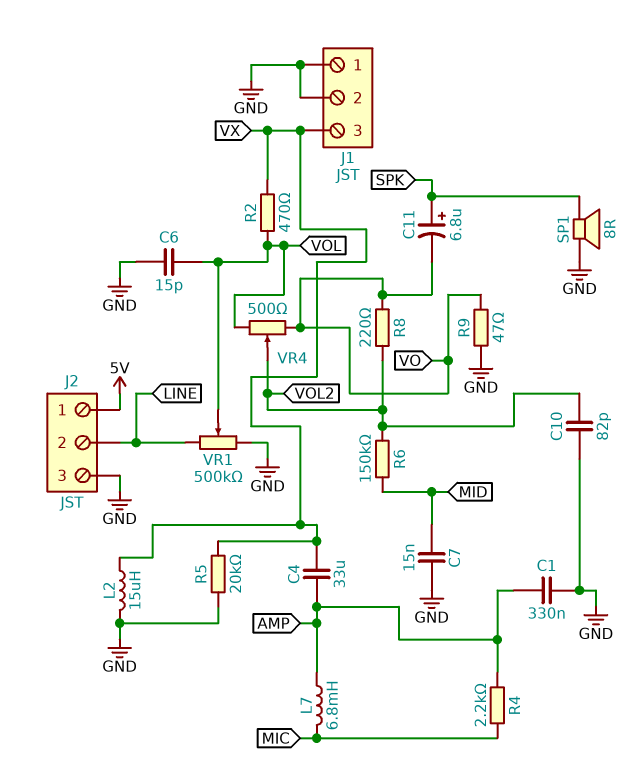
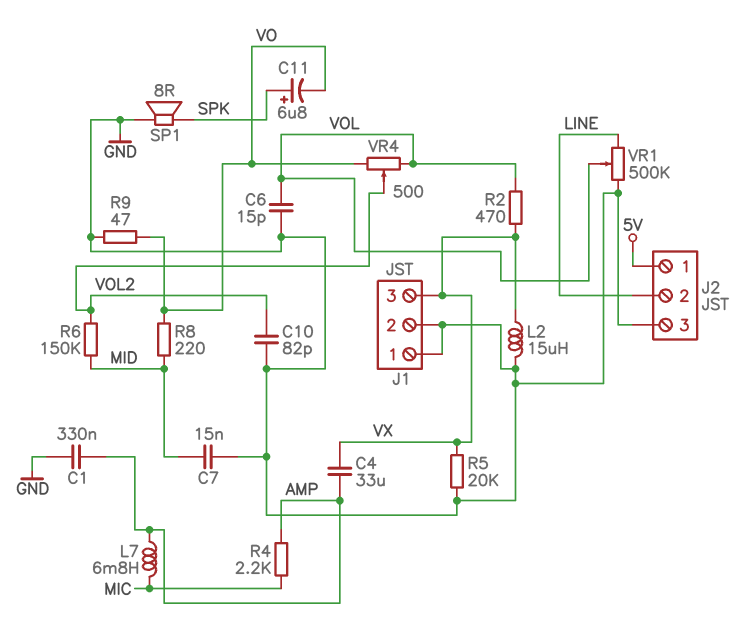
R8: 220 (VO, VOL2) -> 220 (MID, VO)

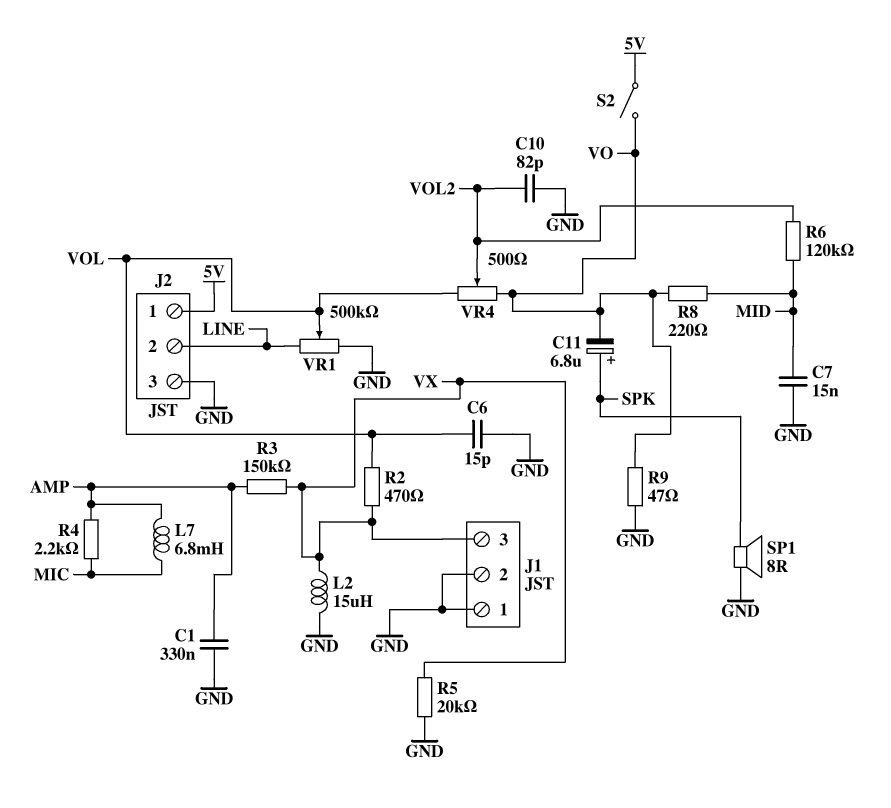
C4: 33uF (AMP, VX) -> none
R3: none -> 150k (AMP, VX)
R6: 150k (MID, VOL2) -> 120k (MID, VOL2)
S2: none -> switch (5V, VO)

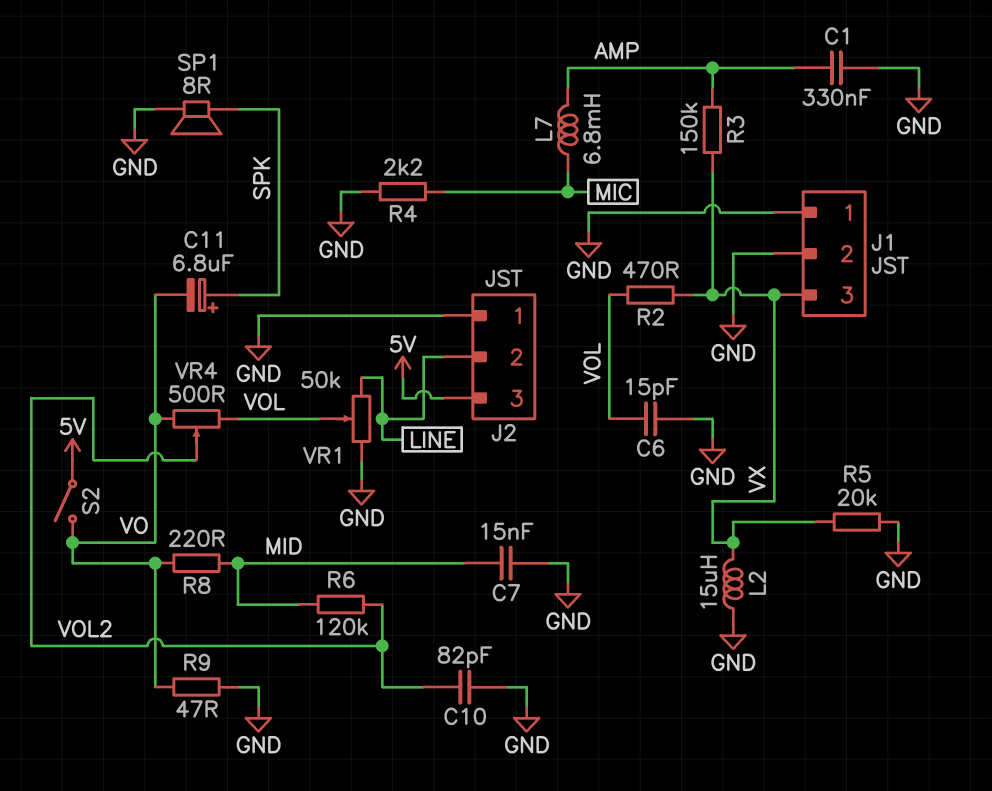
J2 pin 1: 5V -> GND
J2 pin 3: GND -> 5V
R4: 2.2k (AMP, MIC) -> 2.2k (GND, MIC)
VR1: 500k (GND, LINE, wiper VOL) -> 50k (GND, LINE, wiper VOL)

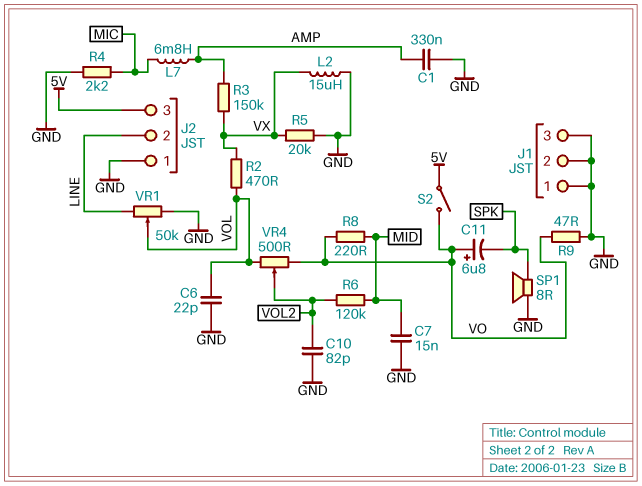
C6: 15pF (GND, VOL) -> 22pF (GND, VOL)
C11: 6.8uF (plus SPK, minus VO) -> 6.8uF (plus VO, minus SPK)
J1 pin 3: VX -> GND

